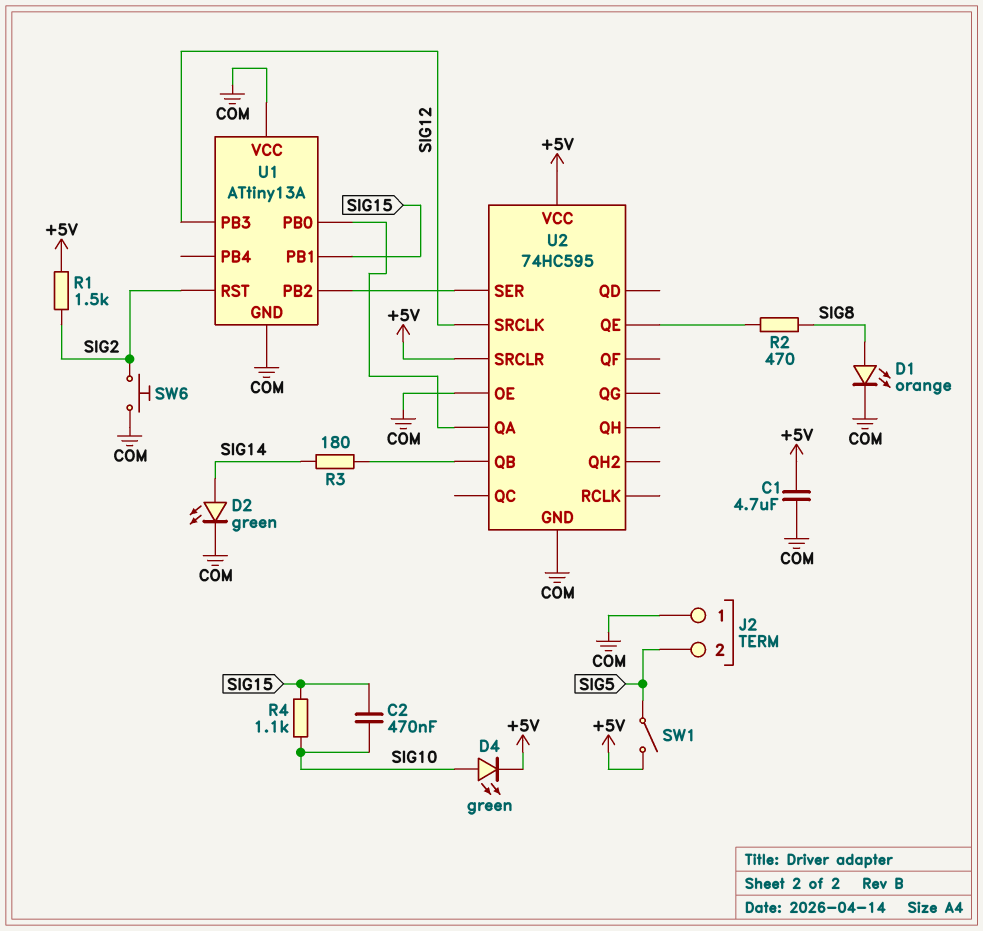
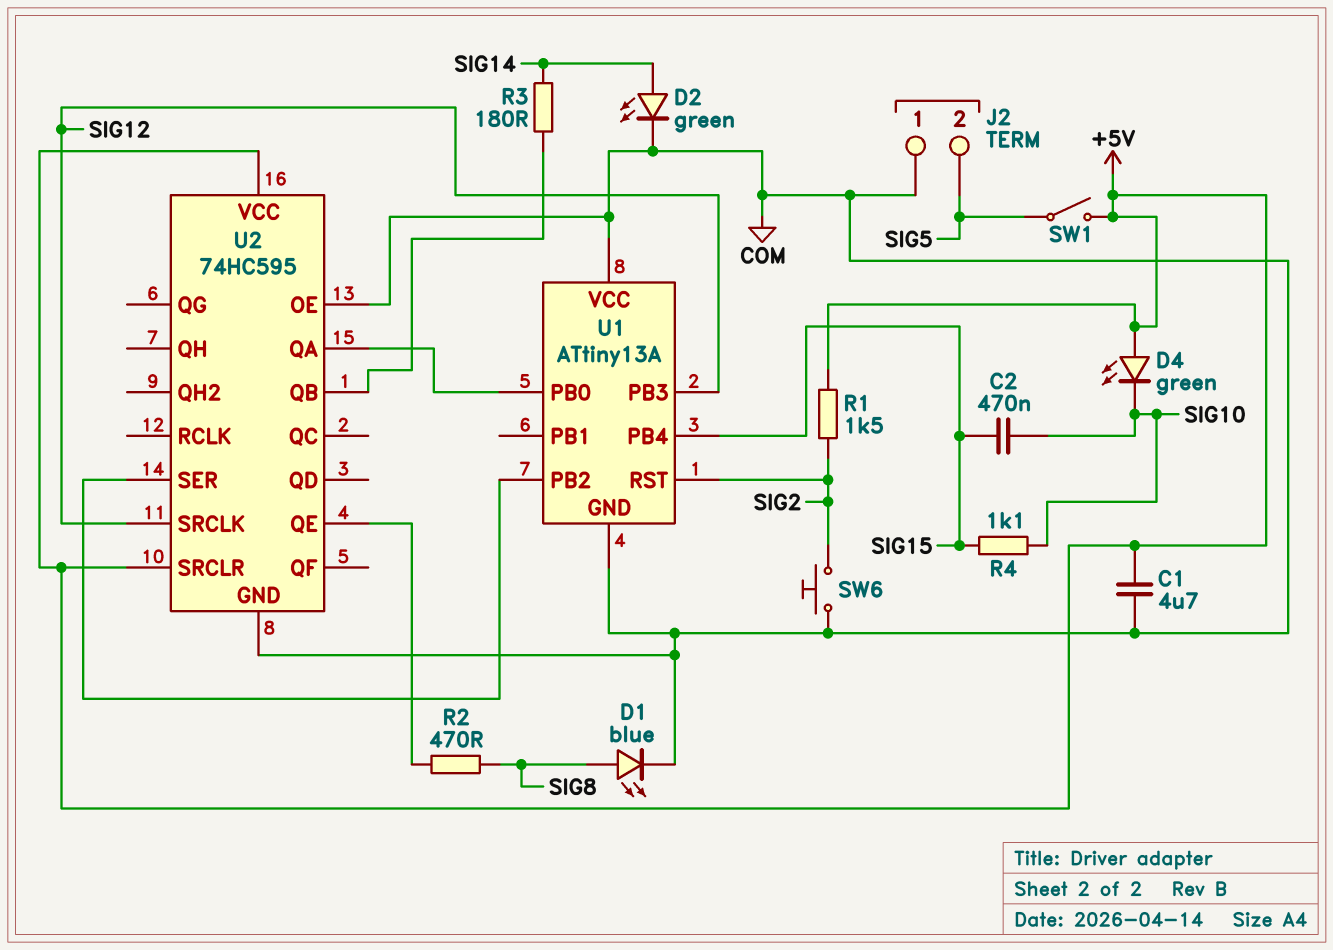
D1: LED orange (A SIG8, K COM) -> LED blue (A SIG8, K COM)
D4: LED green (A SIG10, K +5V) -> LED green (A +5V, K SIG10)
U1 pin PB1: SIG15 -> none
U1 pin PB4: none -> SIG15

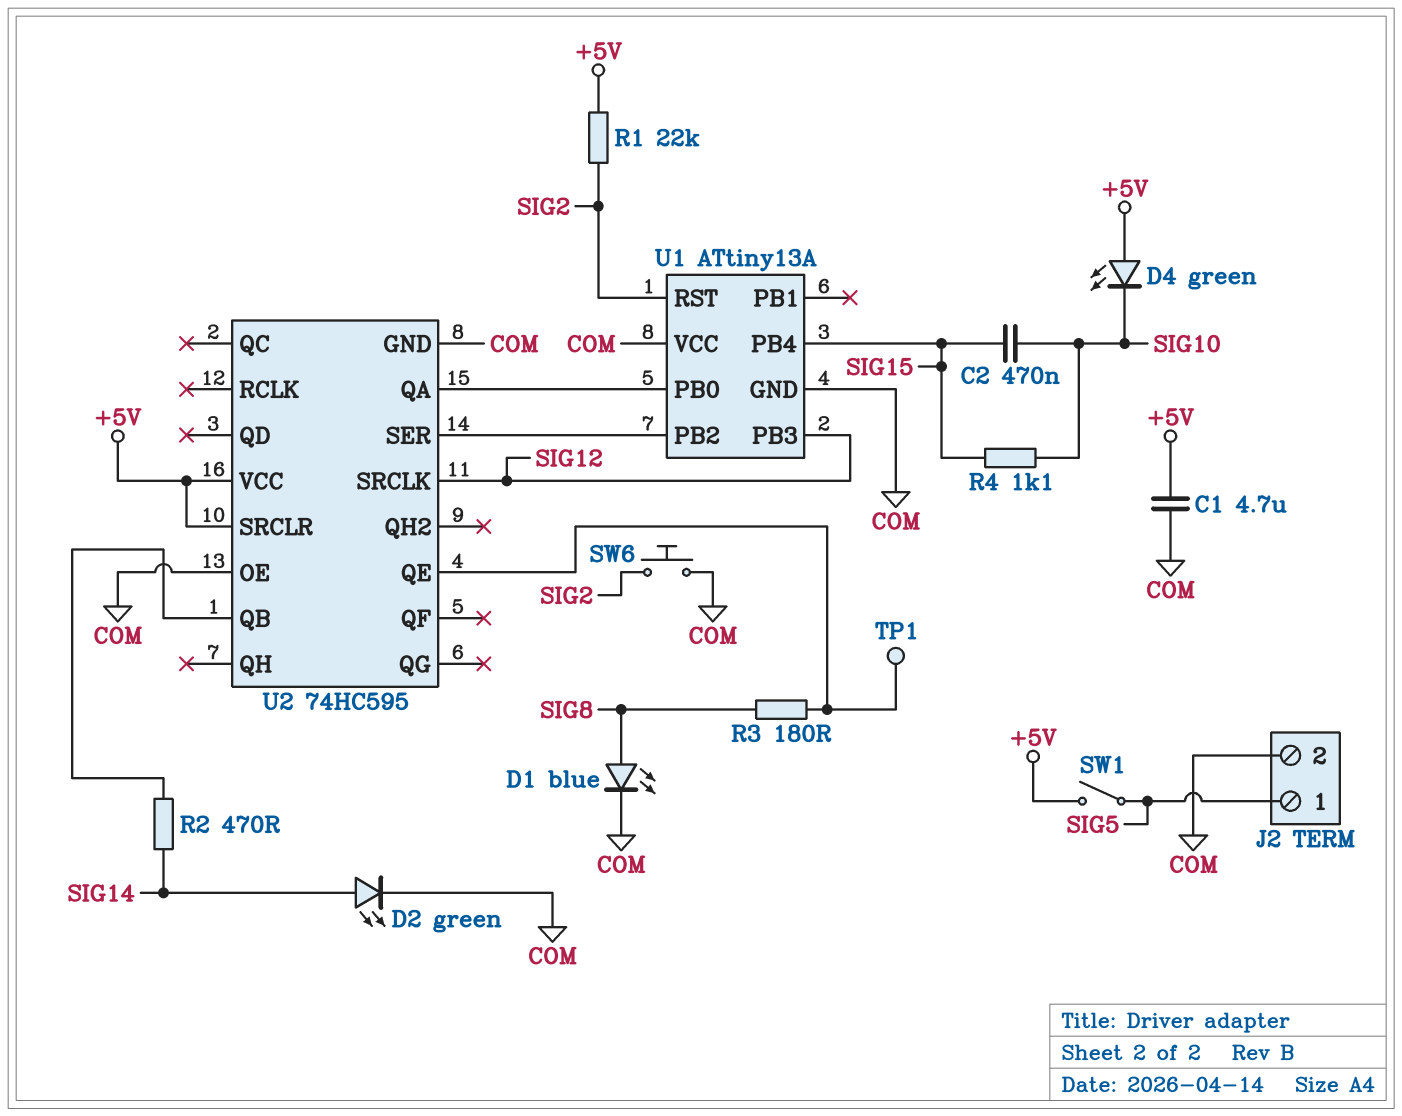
J2 pin 1: COM -> SIG5
J2 pin 2: SIG5 -> COM
R1: 1.5k (+5V, SIG2) -> 22k (+5V, SIG2)
R2: 470 (SIG8, U2/QE) -> 470 (SIG14, U2/QB)
R3: 180 (SIG14, U2/QB) -> 180 (SIG8, U2/QE)
TP1: none -> test point (U2/QE)

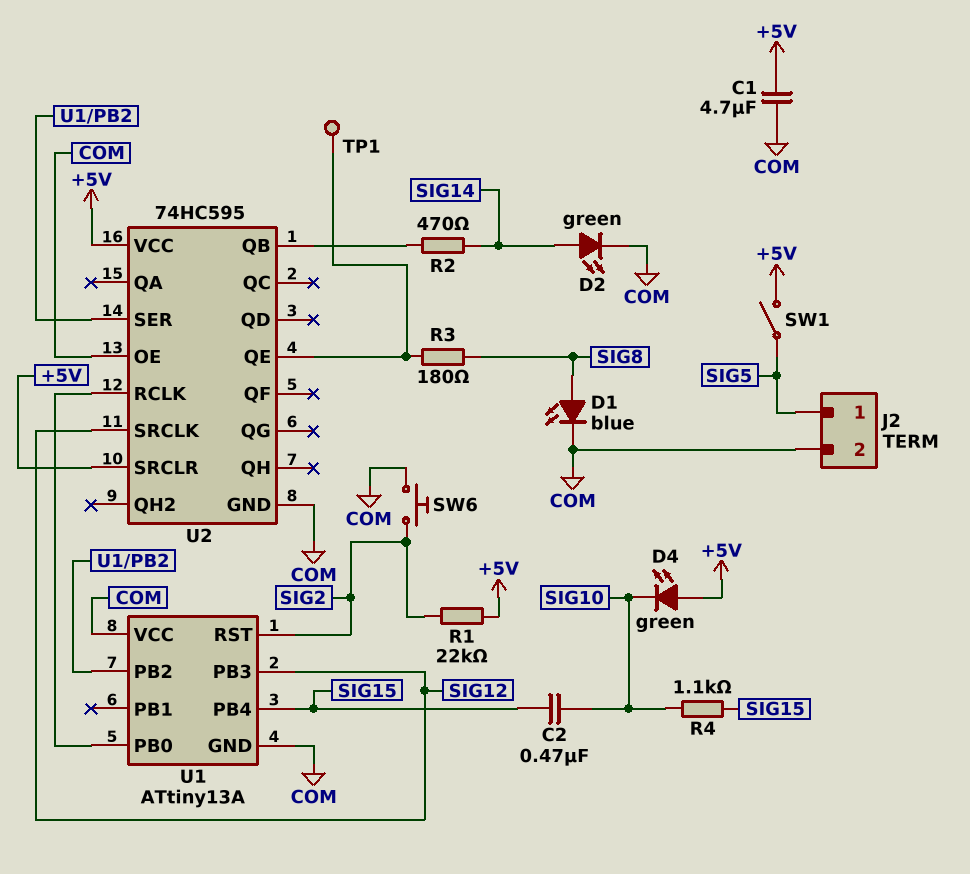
U2 pin QA: U1/PB0 -> none
U2 pin RCLK: none -> U1/PB0

